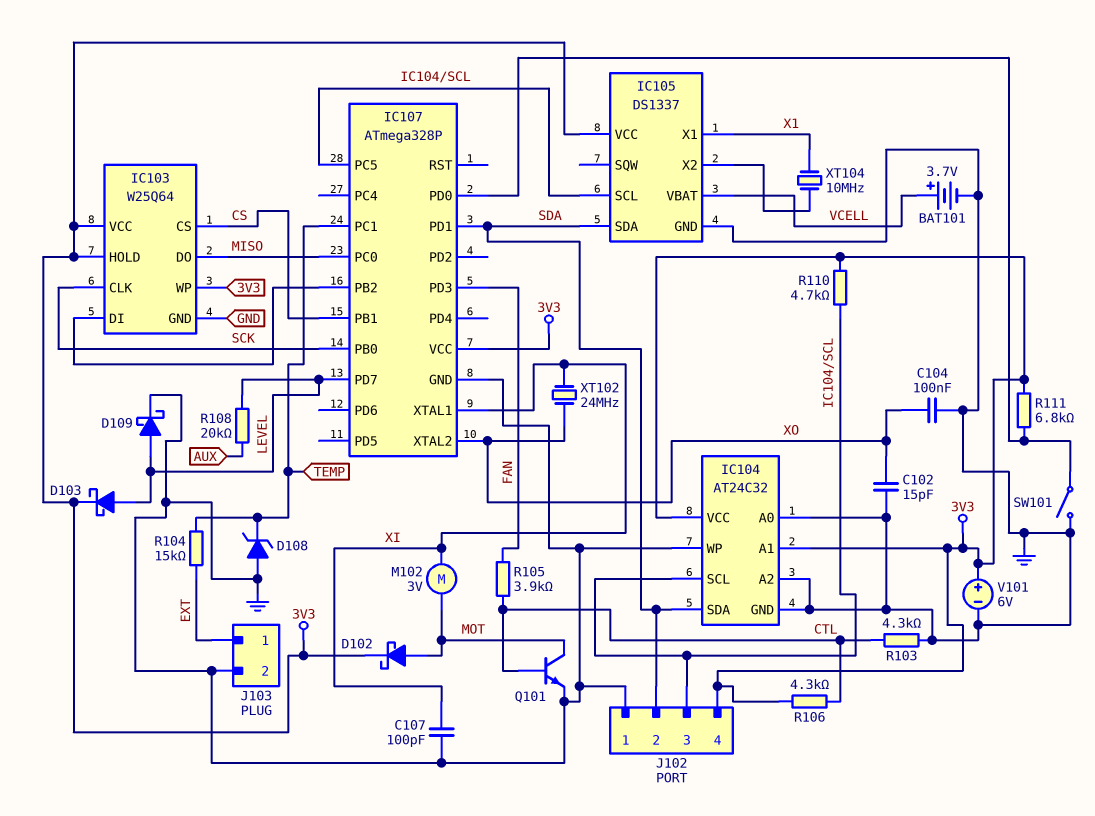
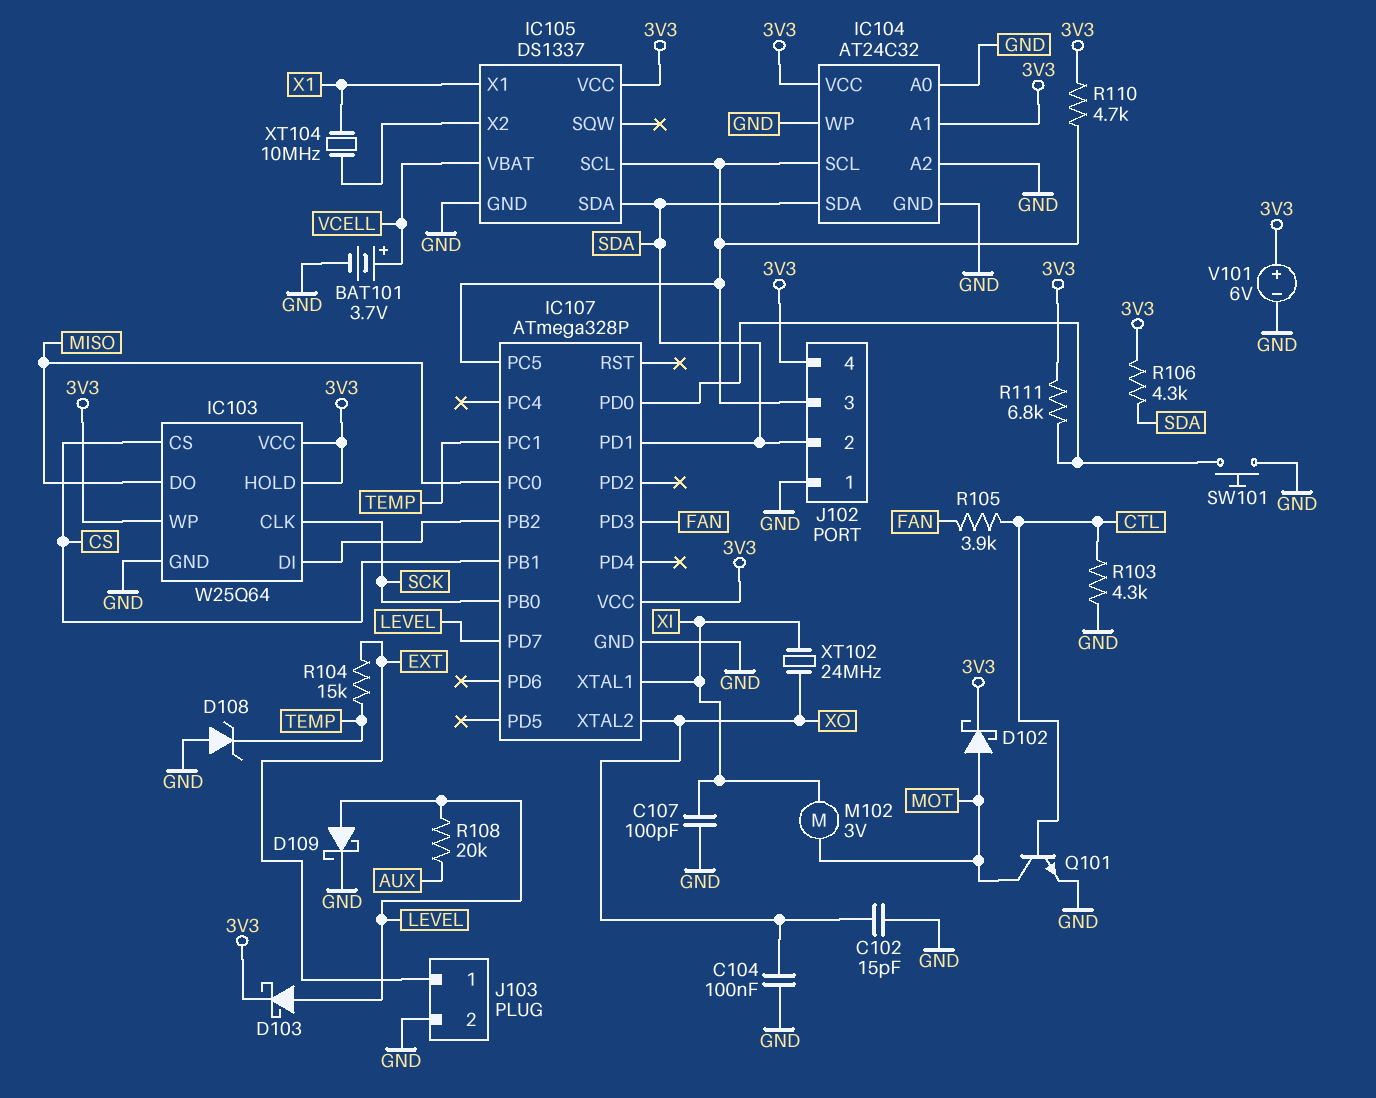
R106: 4.3k (3V3, CTL) -> 4.3k (3V3, SDA)
SW101: switch (GND, IC107/PD0) -> button (GND, IC107/PD0)

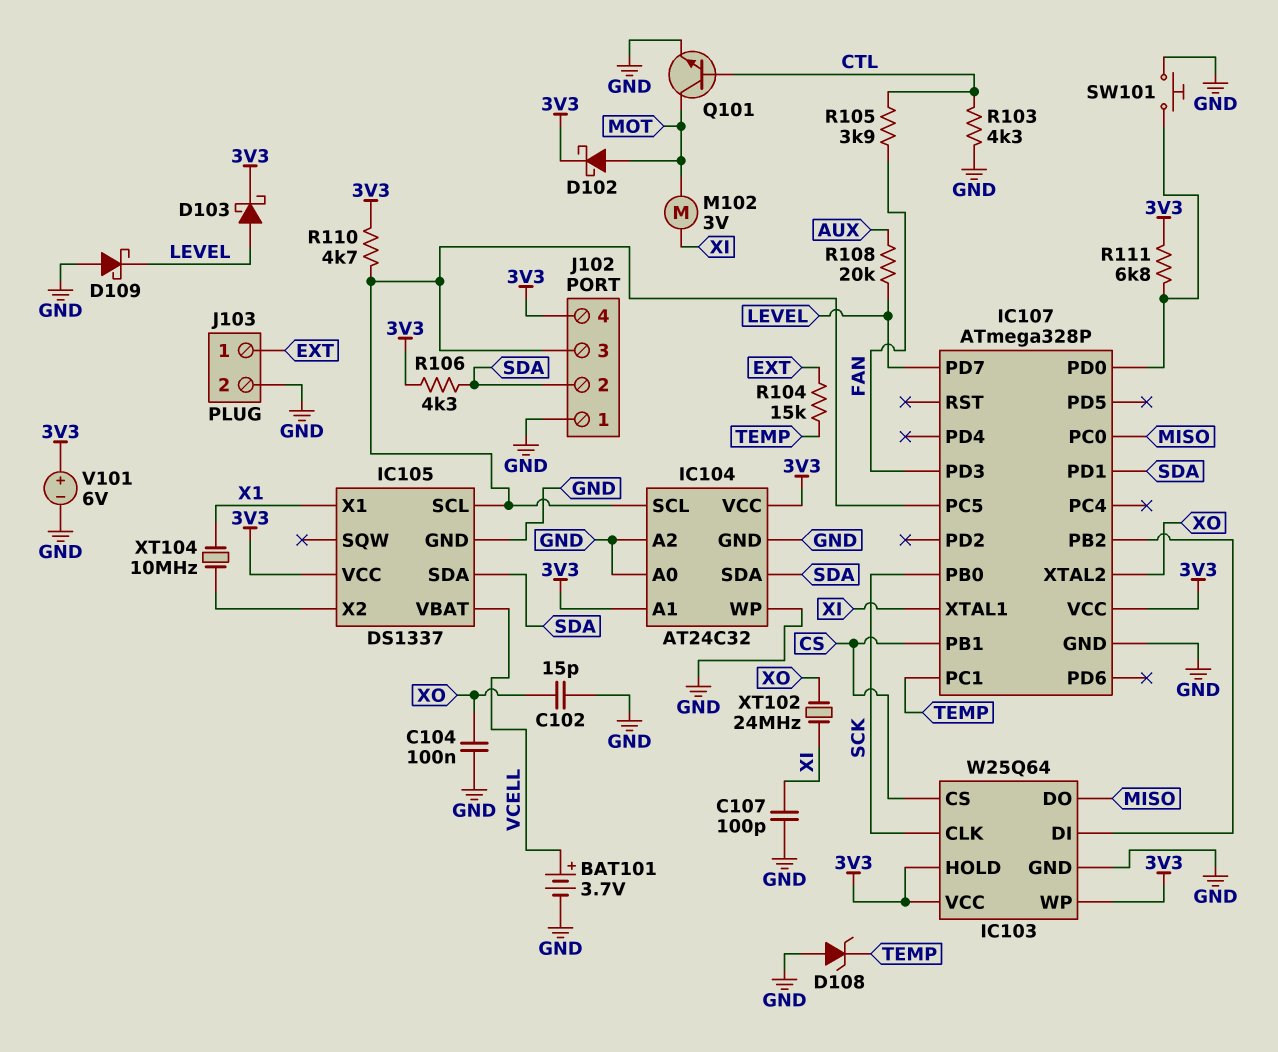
D109: schottky (A LEVEL, K GND) -> schottky (A GND, K LEVEL)

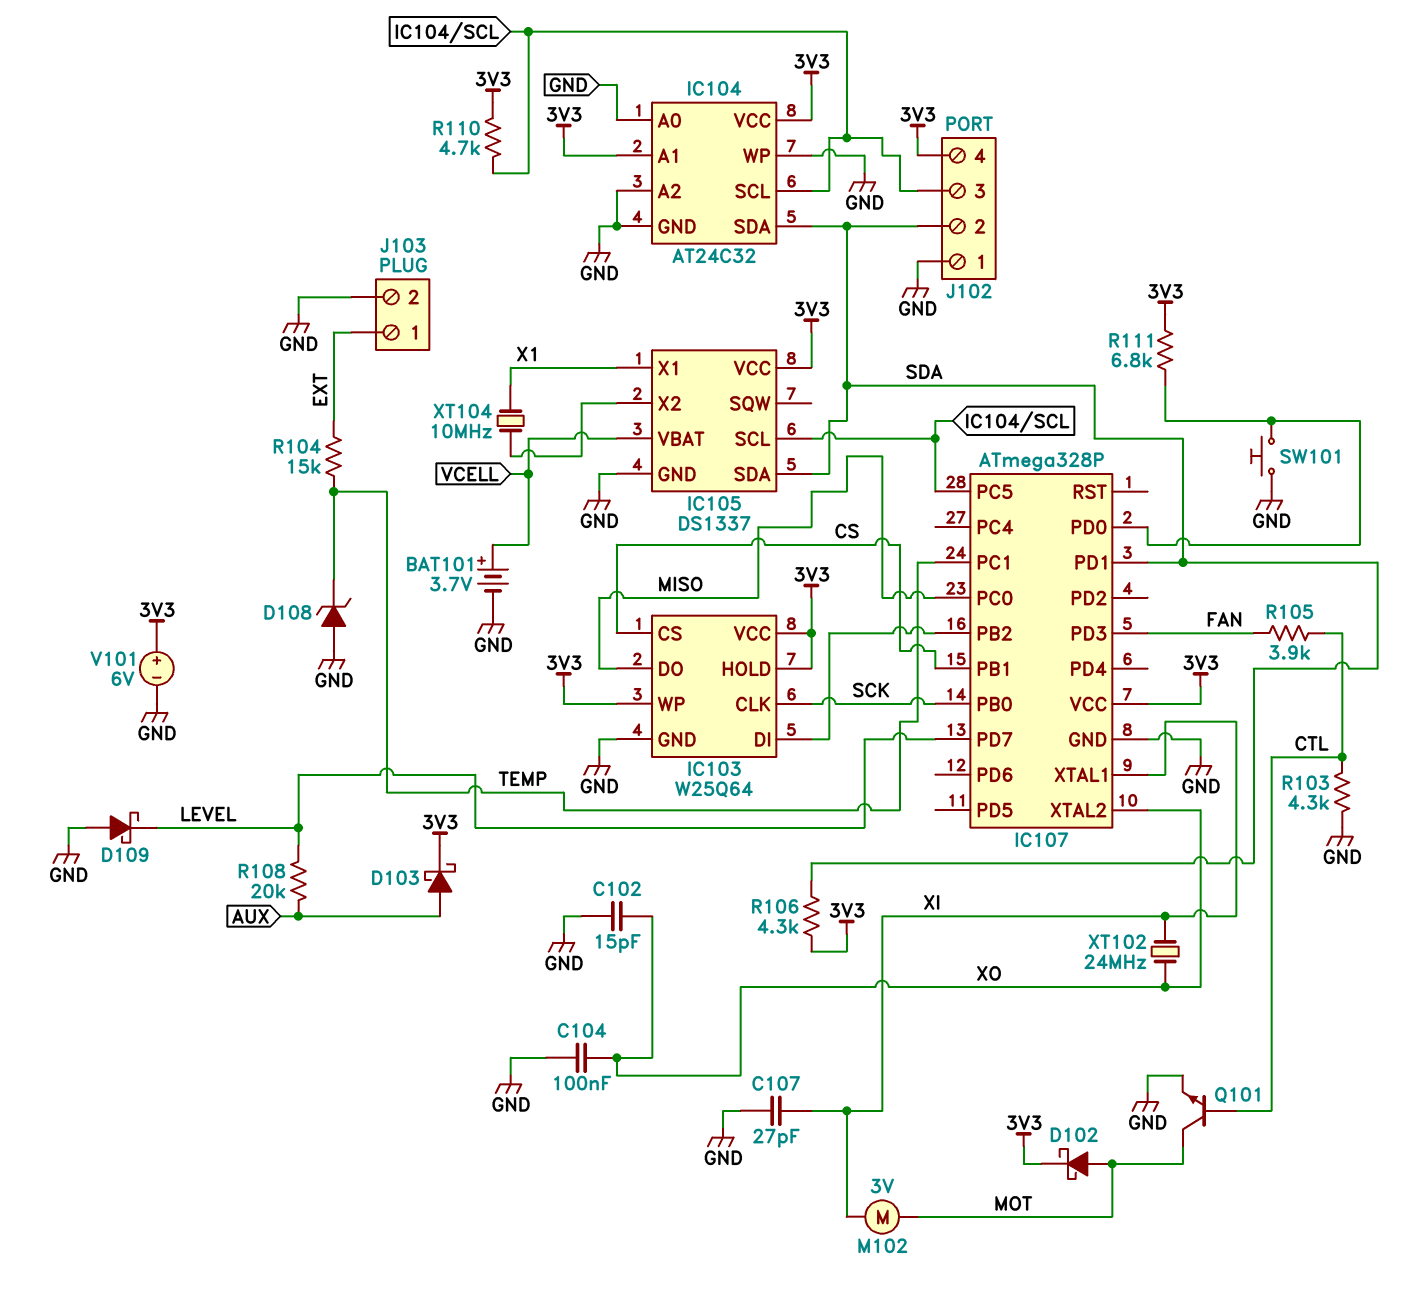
C107: 100pF (GND, XI) -> 27pF (GND, XI)
D103: schottky (A LEVEL, K 3V3) -> schottky (A AUX, K 3V3)

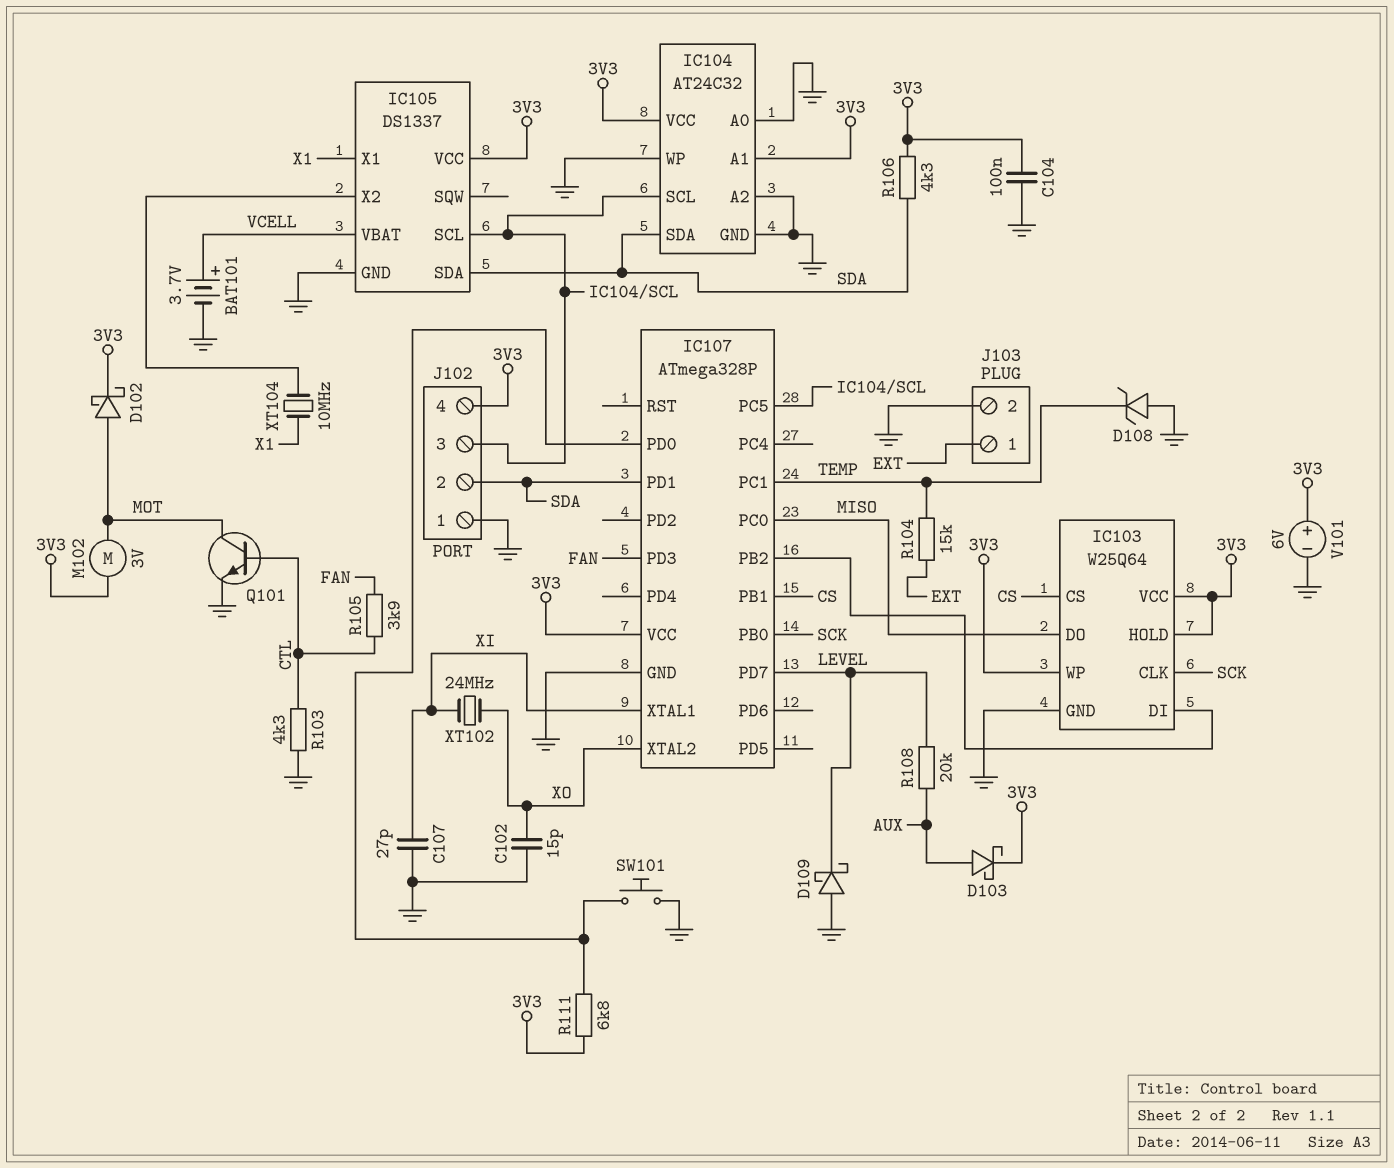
C104: 100nF (GND, XO) -> 100nF (3V3, GND)
M102: motor 3V (MOT, XI) -> motor 3V (3V3, MOT)
R110: 4.7k (3V3, IC104/SCL) -> none

